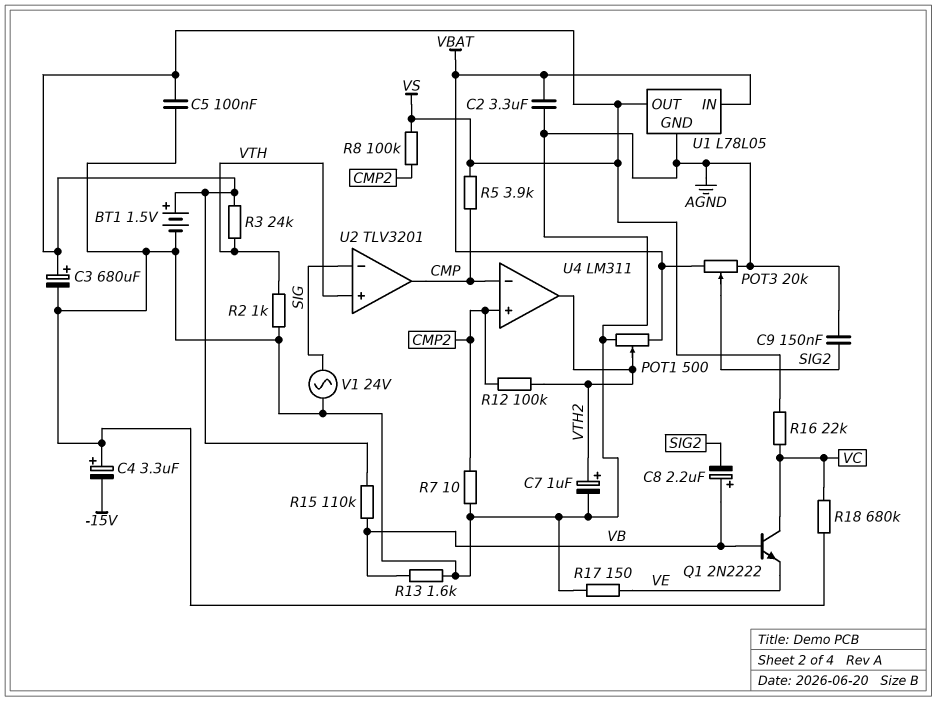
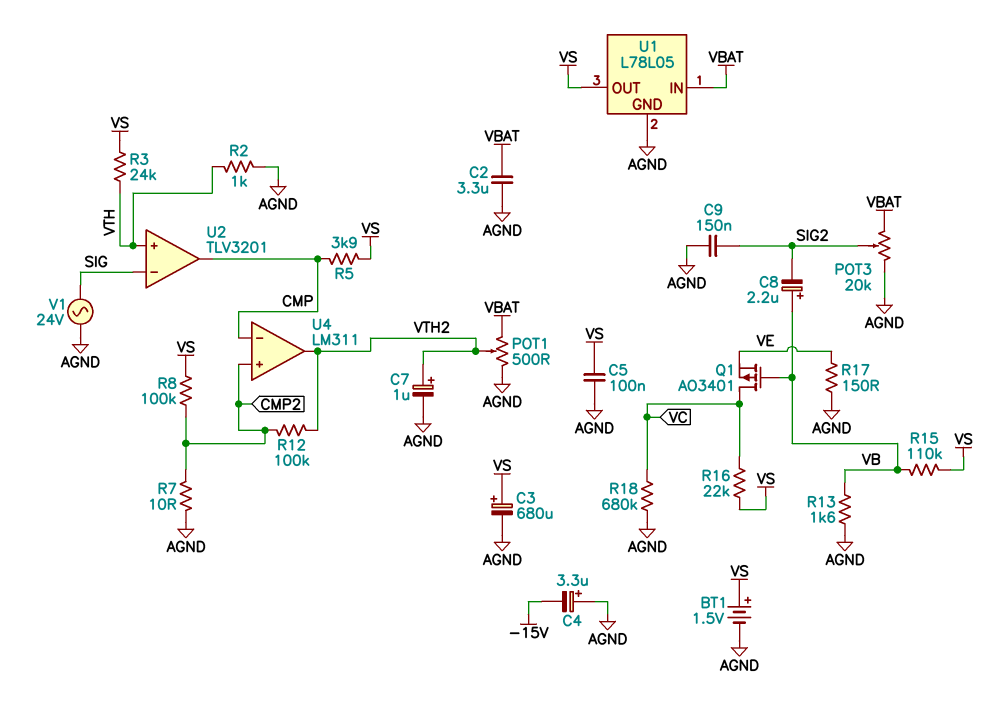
Q1: NPN 2N2222 (B VB, C VC, E VE) -> PMOS AO3401 (G VB, D VC, S VE)

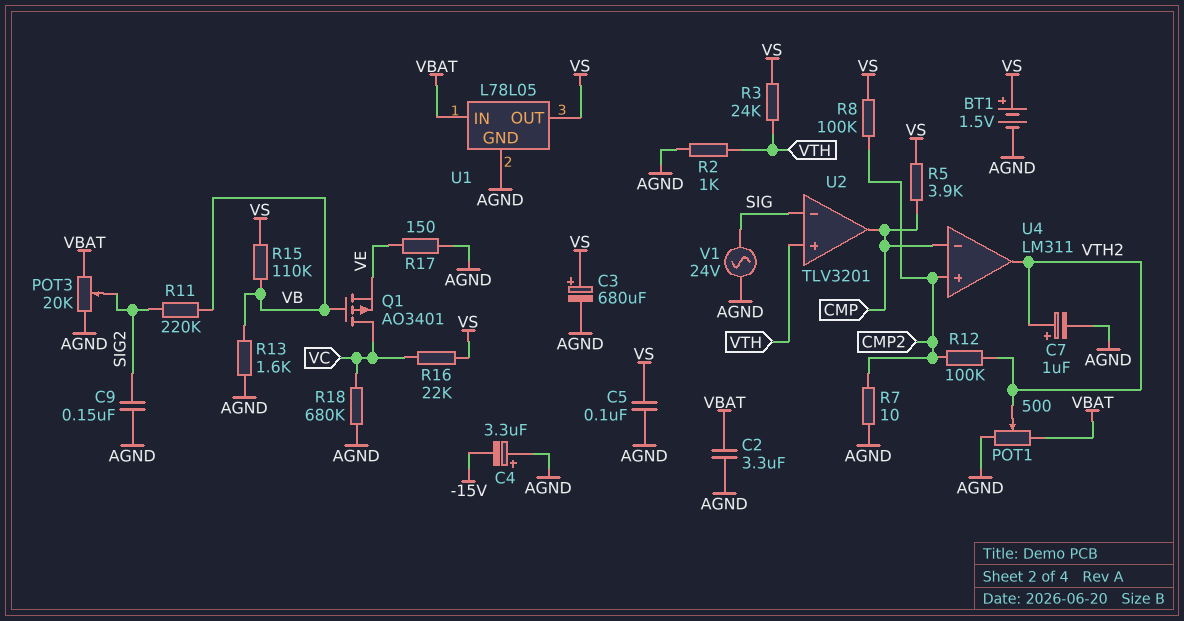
C8: 2.2uF (plus VB, minus SIG2) -> none
R11: none -> 220k (SIG2, VB)

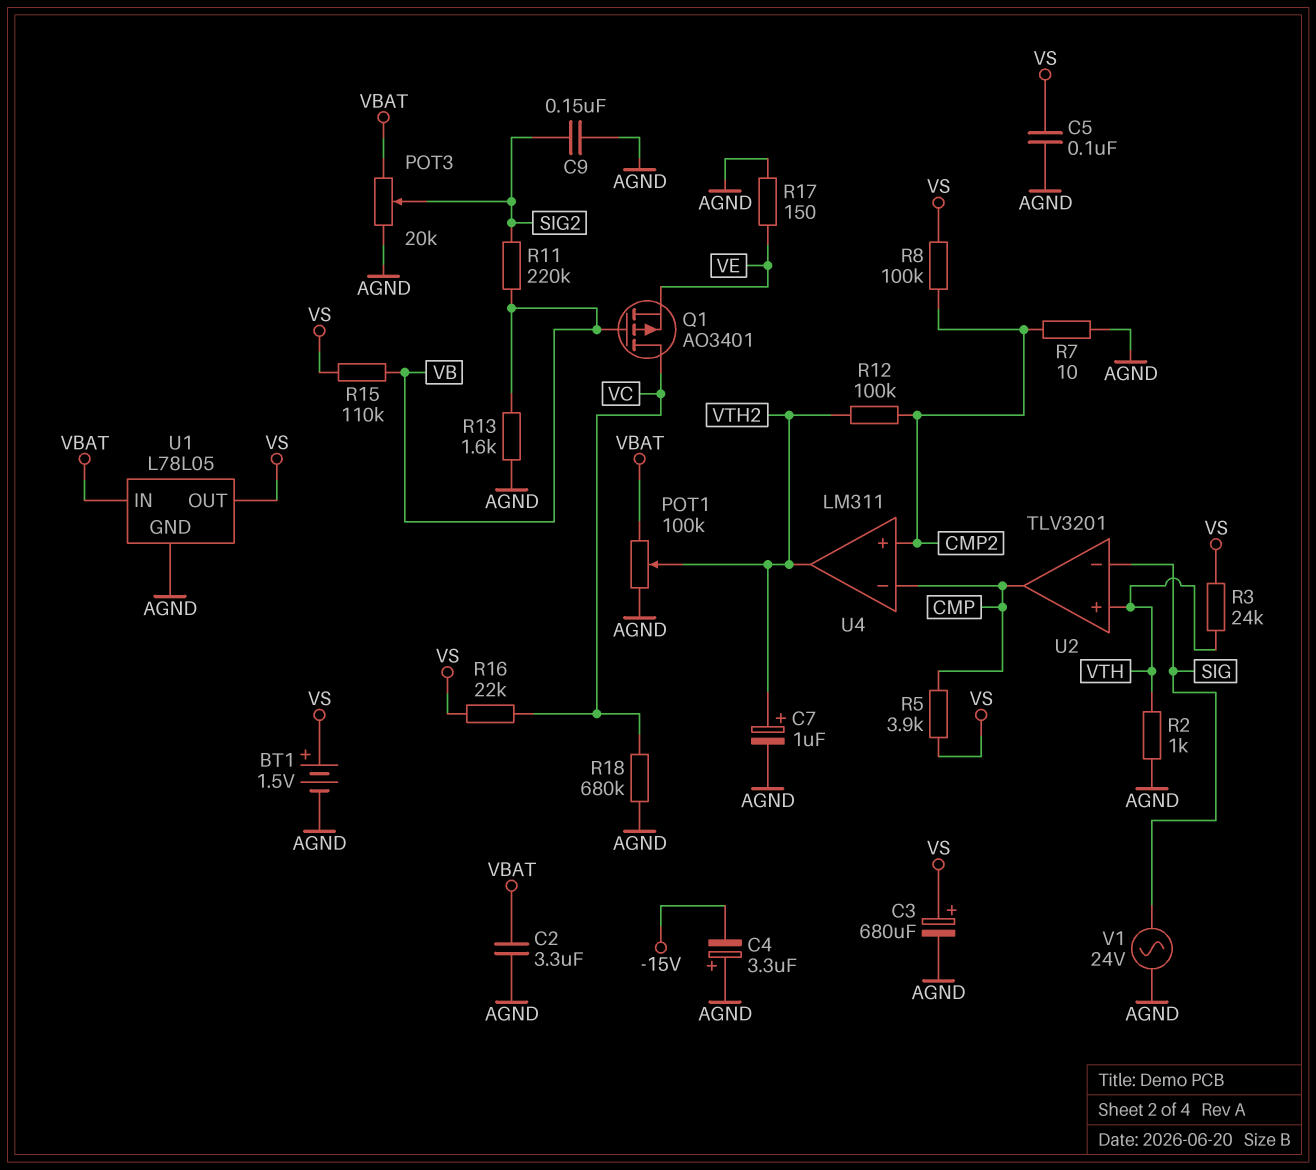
POT1: 500 (AGND, VBAT, wiper VTH2) -> 100k (AGND, VBAT, wiper VTH2)

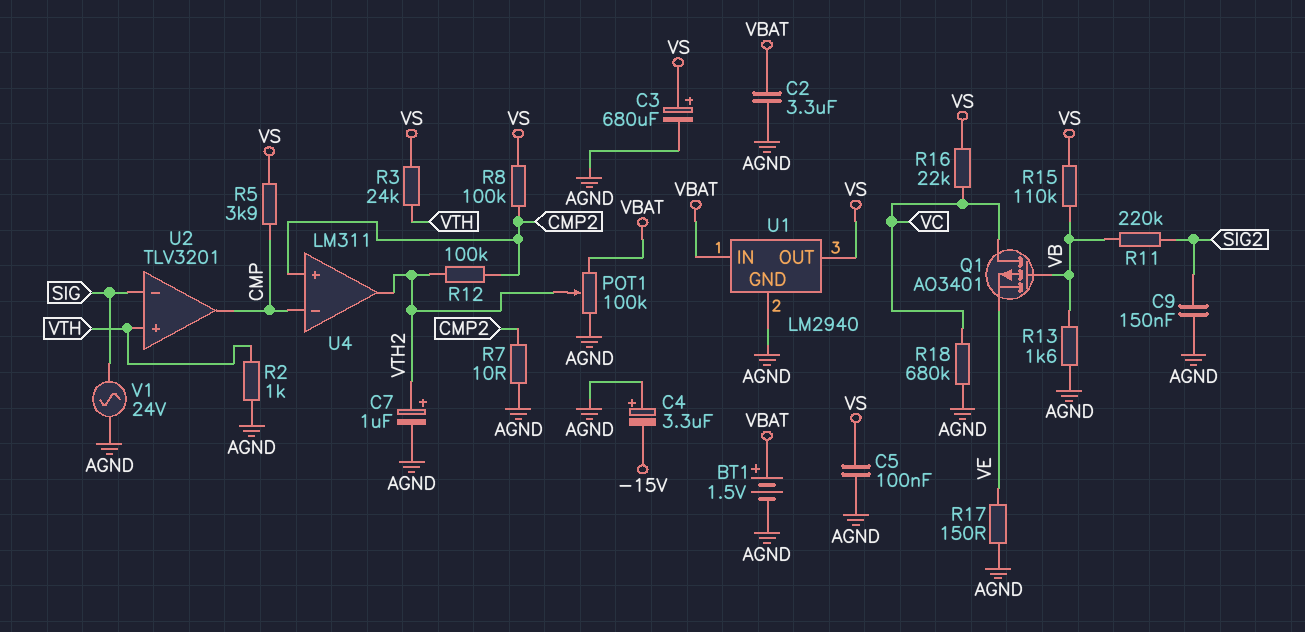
BT1: 1.5V (plus VS, minus AGND) -> 1.5V (plus VBAT, minus AGND)
POT3: 20k (AGND, VBAT, wiper SIG2) -> none
U1: L78L05 -> LM2940

